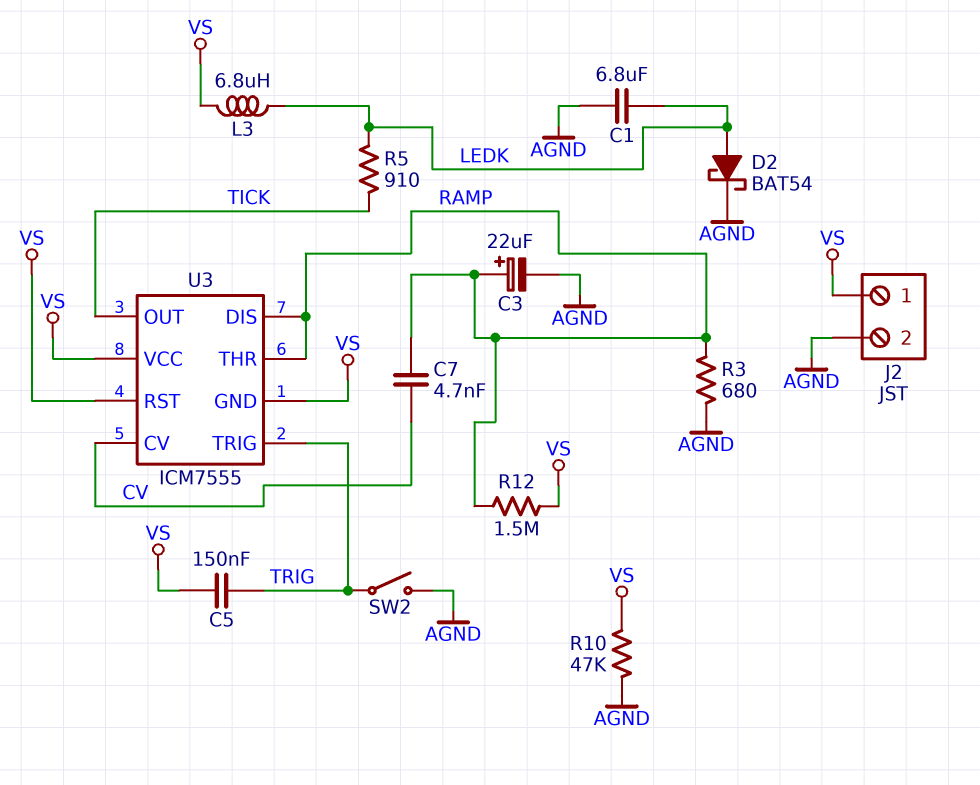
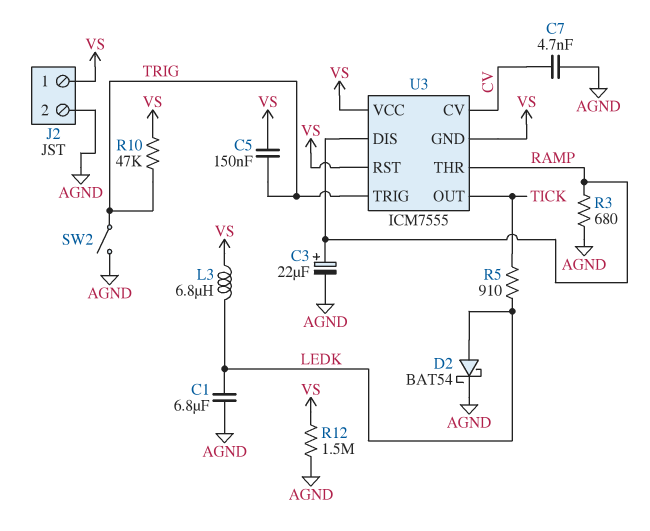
C7: 4.7nF (CV, RAMP) -> 4.7nF (AGND, CV)
R10: 47k (AGND, VS) -> 47k (TRIG, VS)
R12: 1.5M (RAMP, VS) -> 1.5M (AGND, VS)

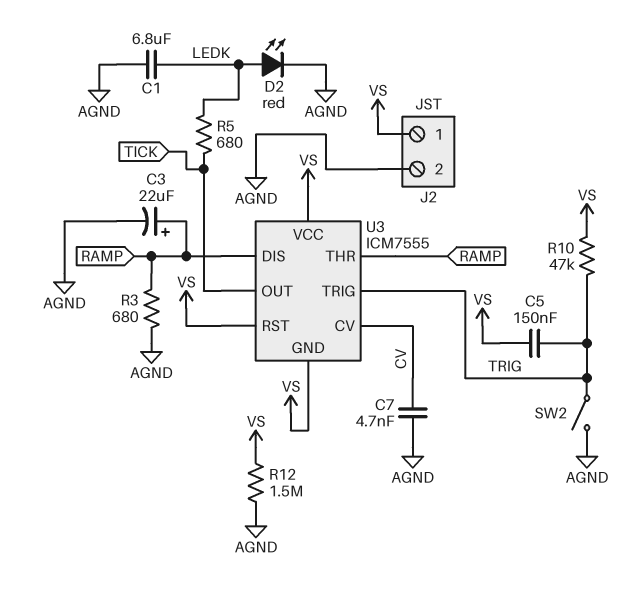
D2: schottky BAT54 (A LEDK, K AGND) -> LED red (A LEDK, K AGND)
L3: 6.8uH (LEDK, VS) -> none
R5: 910 (LEDK, TICK) -> 680 (LEDK, TICK)

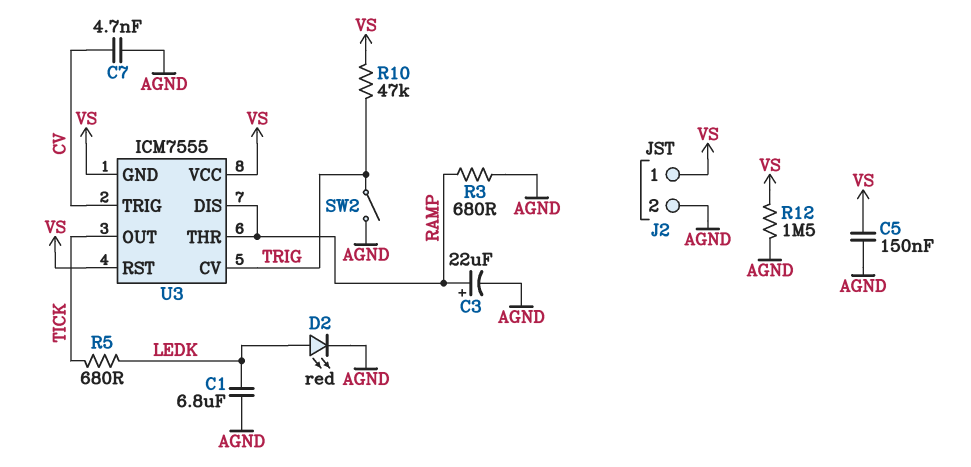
C5: 150nF (TRIG, VS) -> 150nF (AGND, VS)
U3 pin CV: CV -> TRIG
U3 pin TRIG: TRIG -> CV

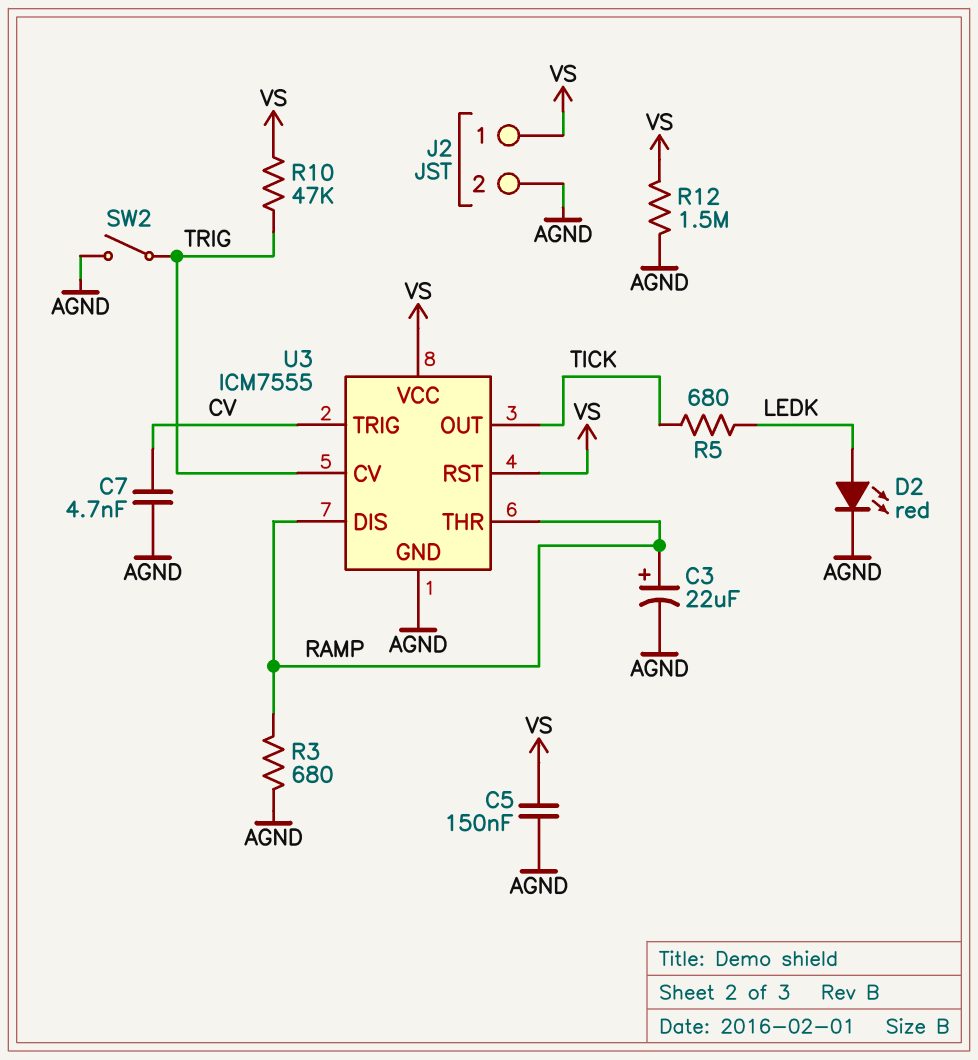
C1: 6.8uF (AGND, LEDK) -> none
U3 pin GND: VS -> AGND

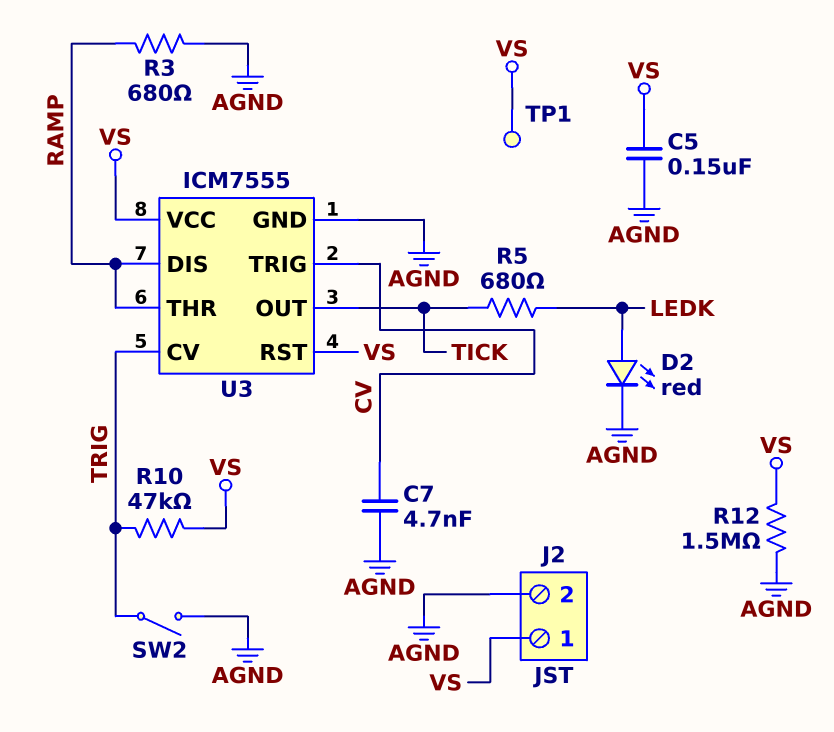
C3: 22uF (plus RAMP, minus AGND) -> none
TP1: none -> test point (VS)

